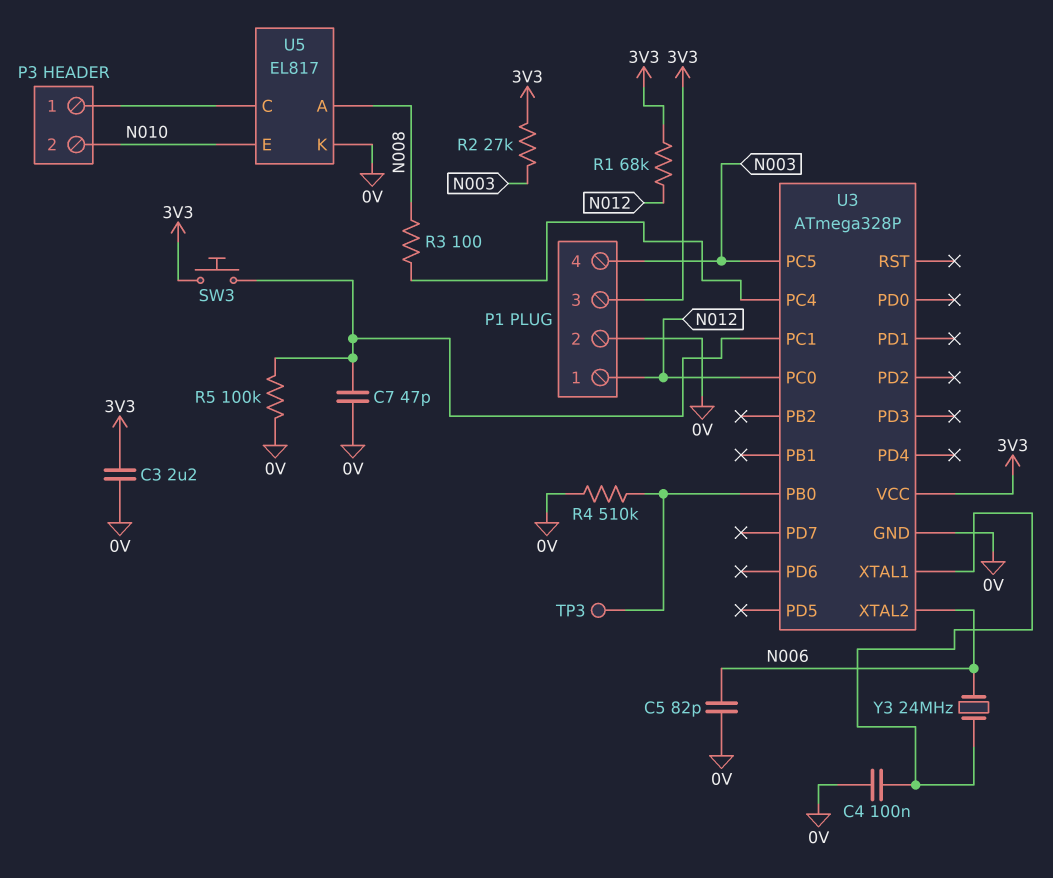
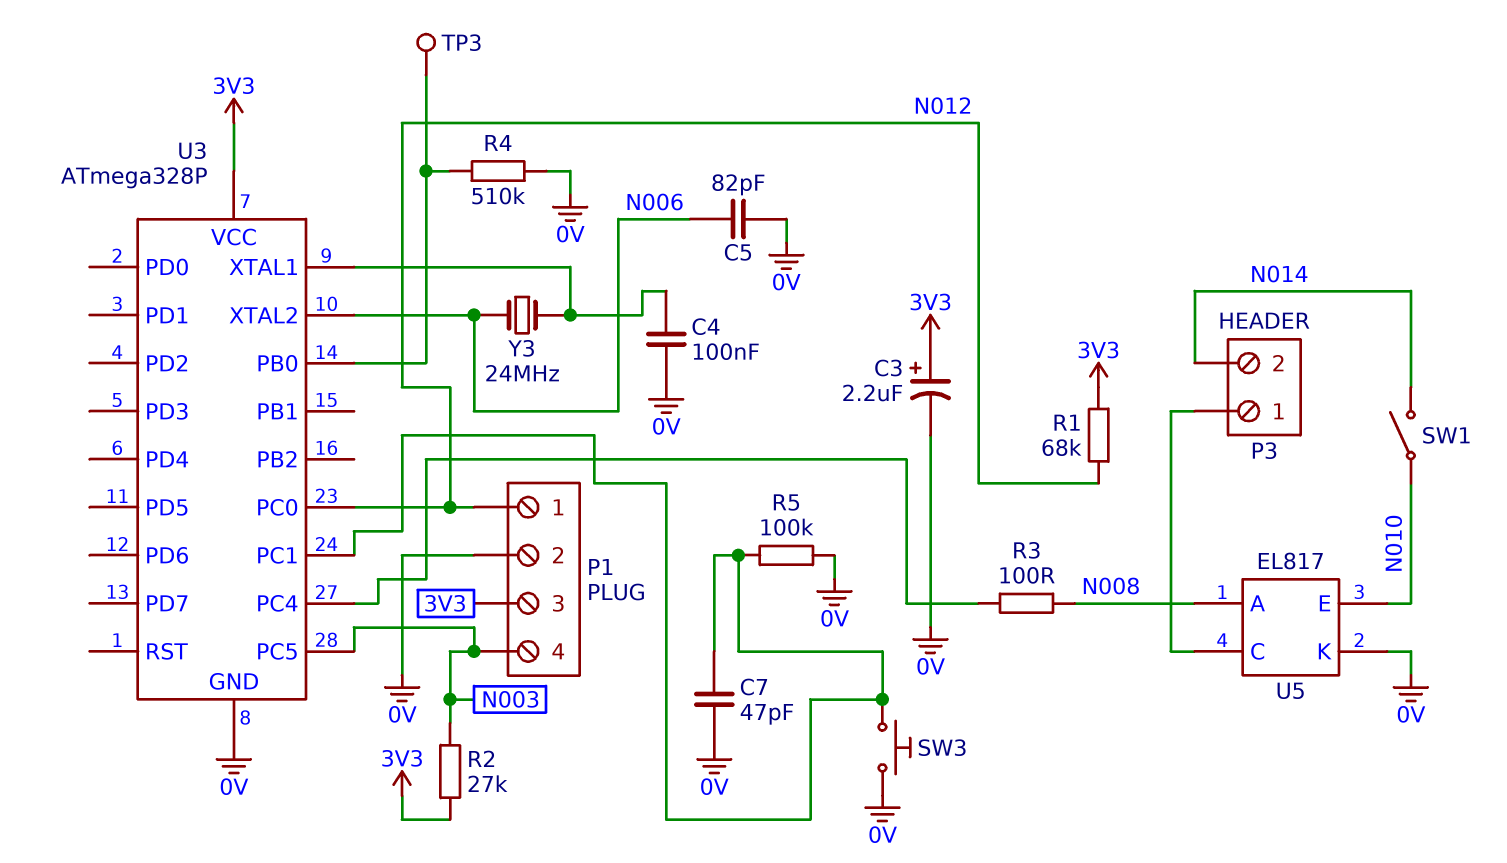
C3: 2.2uF (0V, 3V3) -> 2.2uF (plus 3V3, minus 0V)
P3 pin 2: N010 -> N014
SW1: none -> switch (N010, N014)
SW3: button (3V3, U3/PC1) -> button (0V, U3/PC1)

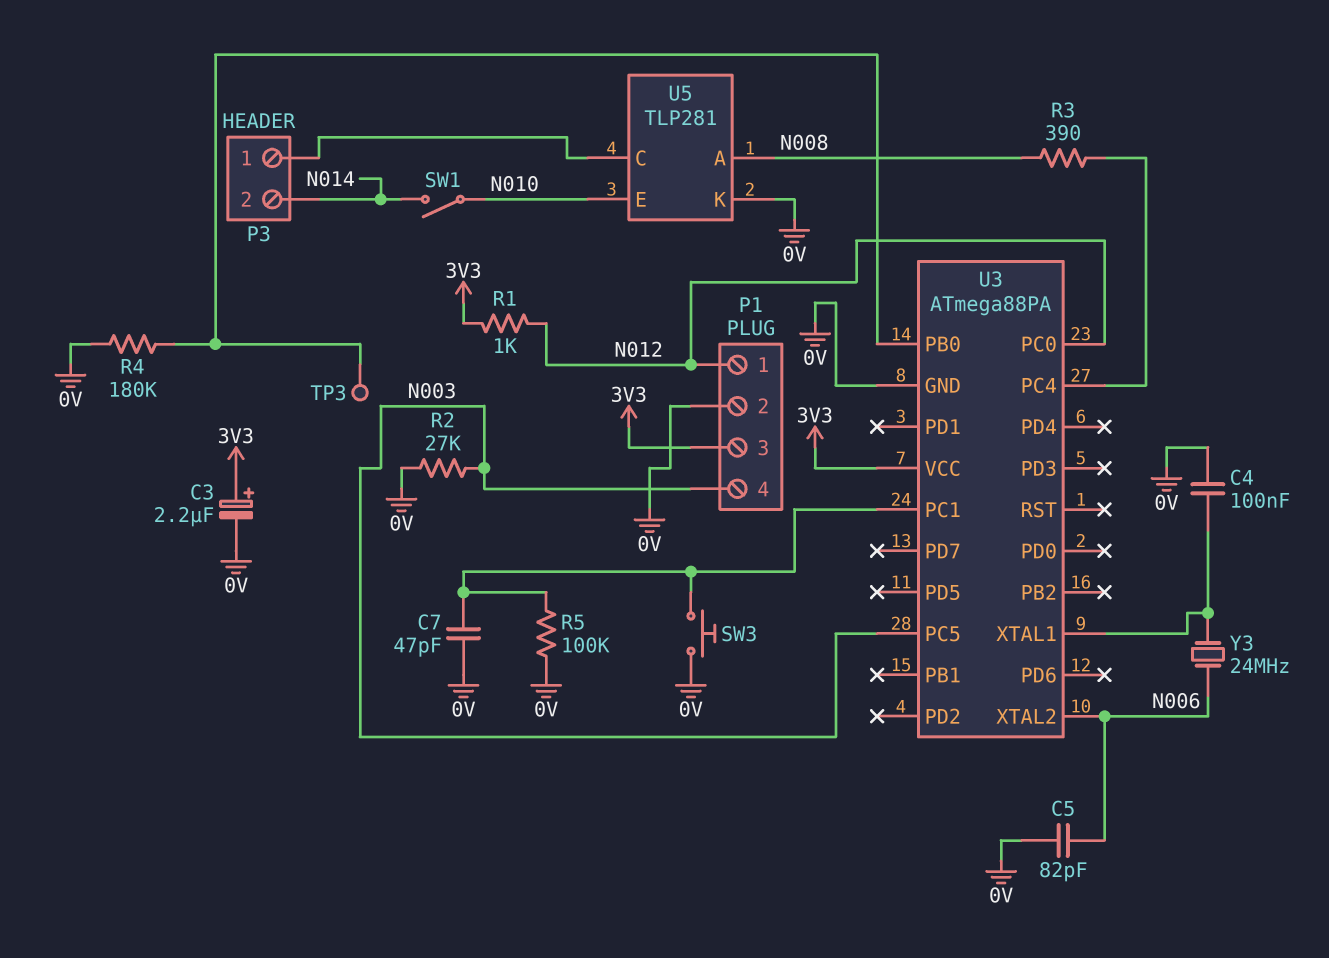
R1: 68k (3V3, N012) -> 1k (3V3, N012)
R2: 27k (3V3, N003) -> 27k (0V, N003)
R3: 100 (N008, U3/PC4) -> 390 (N008, U3/PC4)
R4: 510k (0V, U3/PB0) -> 180k (0V, U3/PB0)
U3: ATmega328P -> ATmega88PA
U5: EL817 -> TLP281

